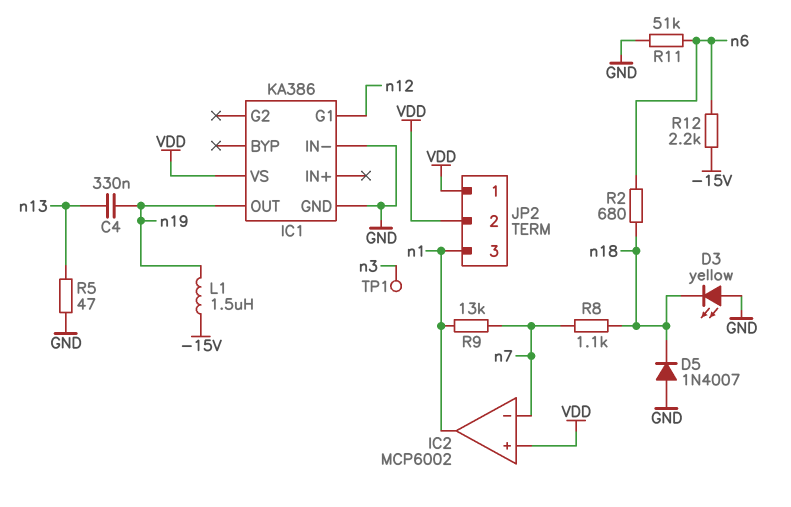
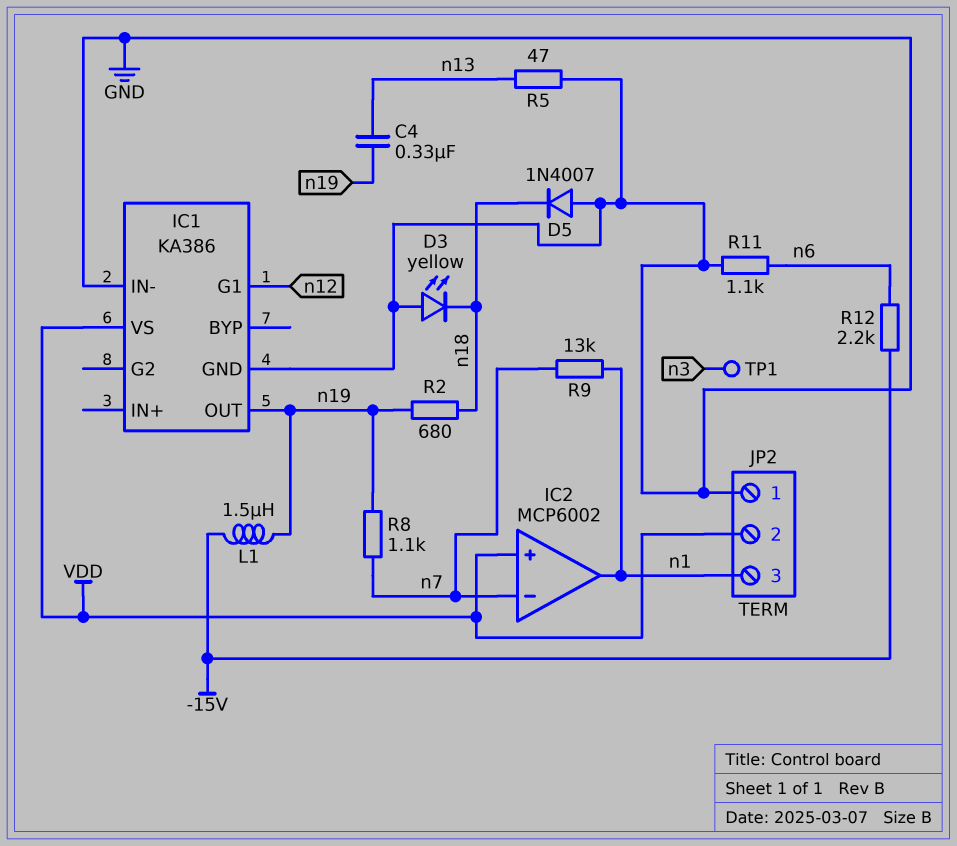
JP2 pin 1: VDD -> GND
R2: 680 (n6, n18) -> 680 (n18, n19)
R8: 1.1k (n7, n18) -> 1.1k (n7, n19)
R11: 51k (GND, n6) -> 1.1k (GND, n6)

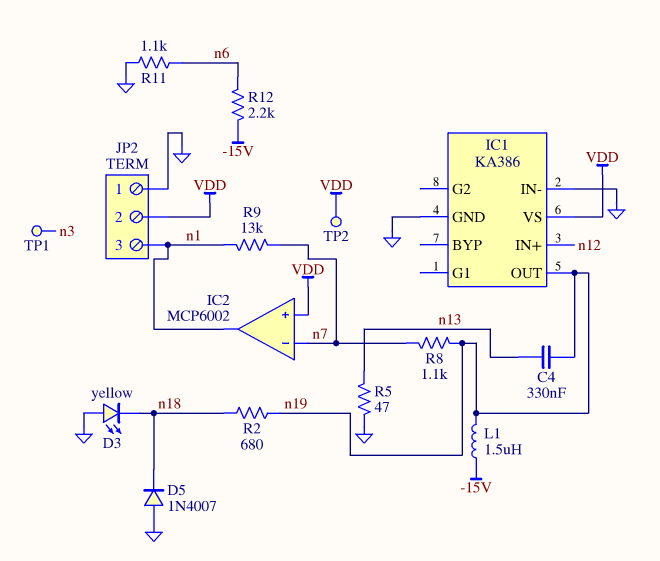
IC1 pin G1: n12 -> none
IC1 pin IN+: none -> n12
TP2: none -> test point (VDD)

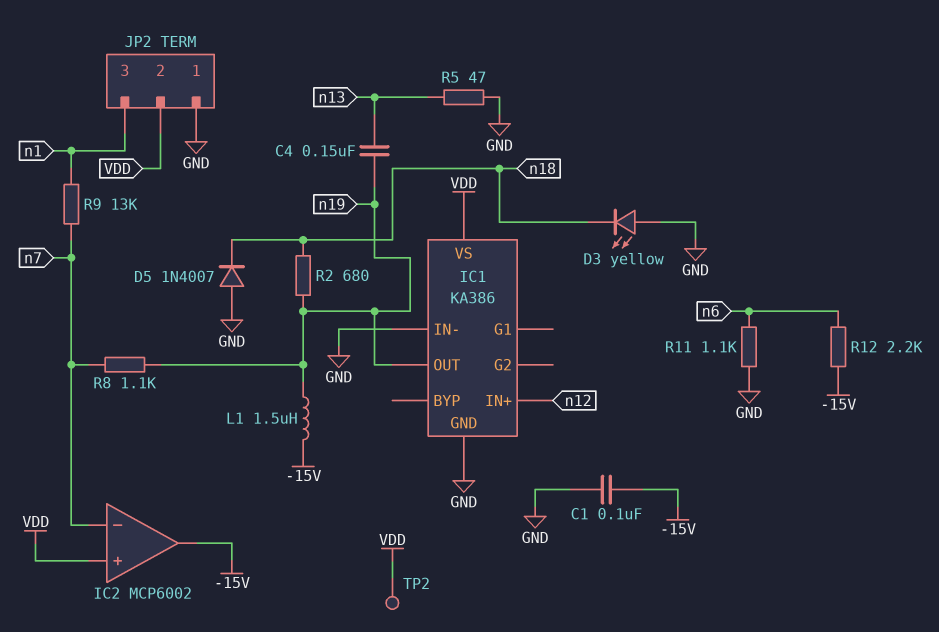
C1: none -> 100nF (-15V, GND)
C4: 330nF (n13, n19) -> 150nF (n13, n19)
IC2 pin out: n1 -> -15V
TP1: test point (n3) -> none

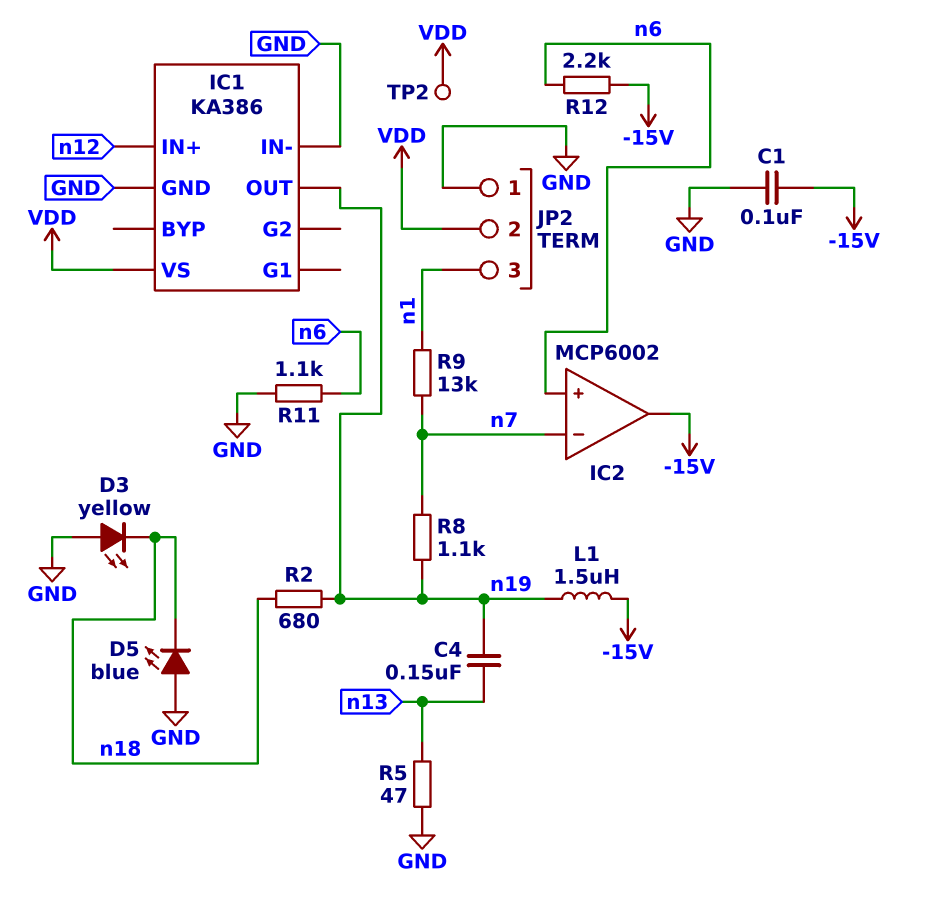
D5: diode 1N4007 (A GND, K n18) -> LED blue (A GND, K n18)
IC2 pin in+: VDD -> n6

